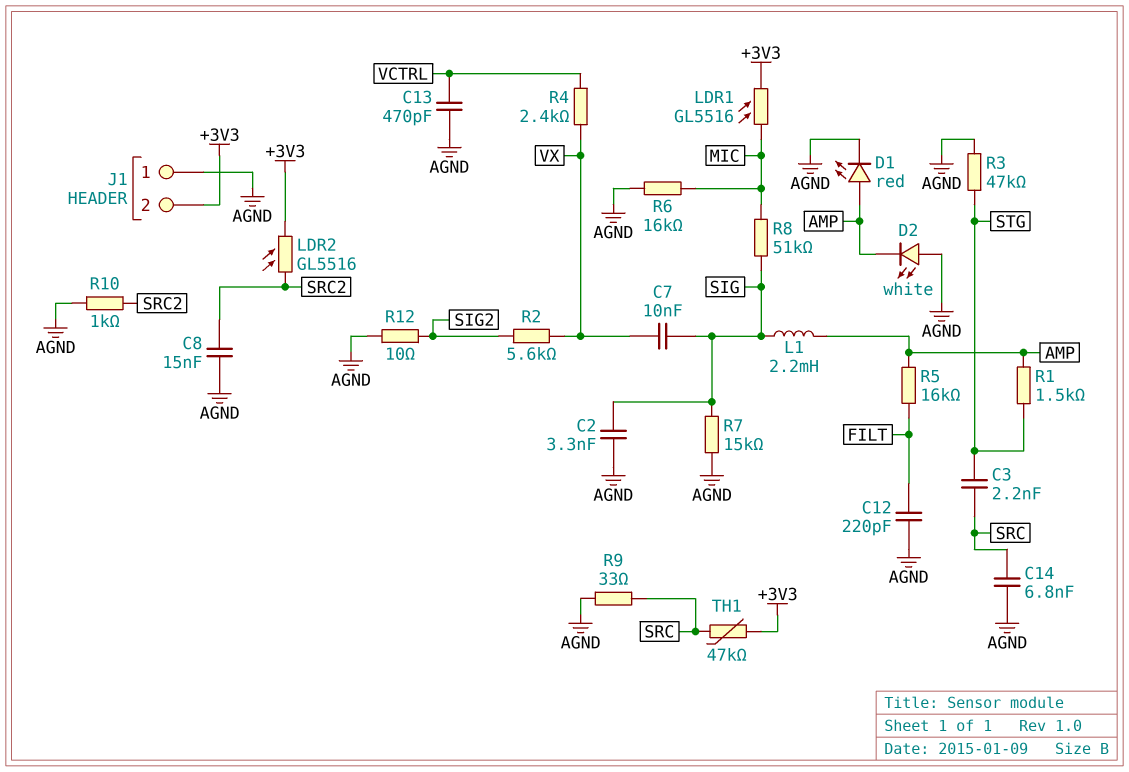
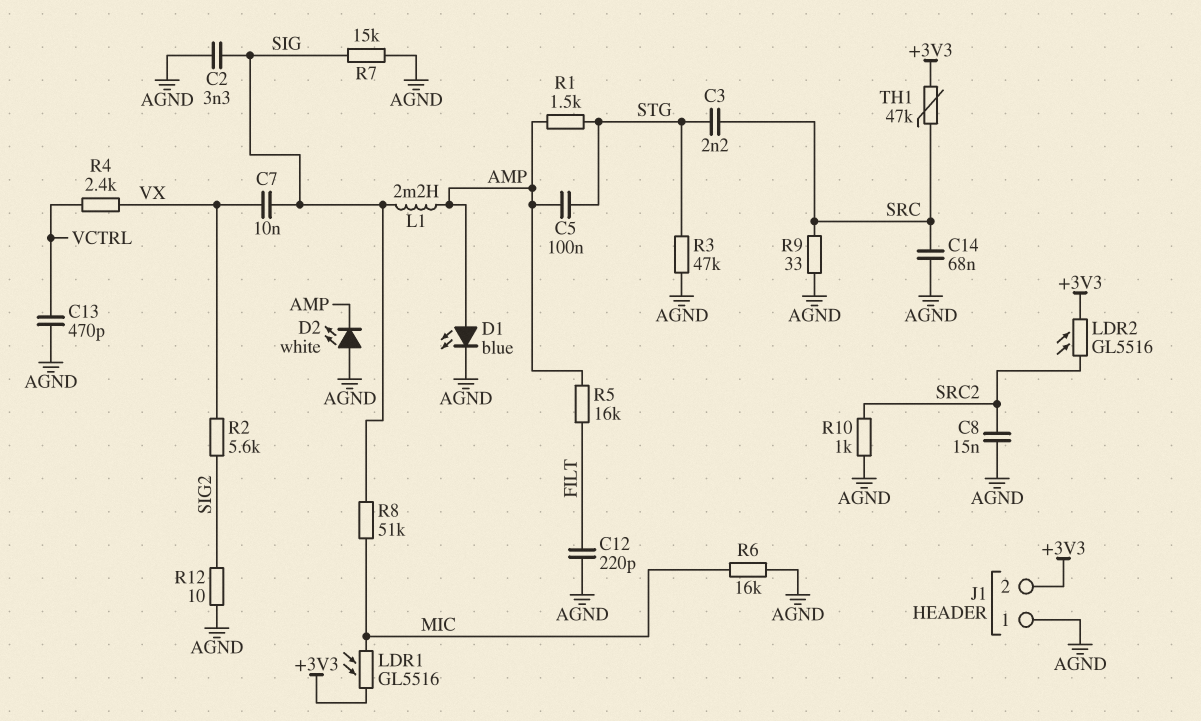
C5: none -> 100nF (AMP, STG)
C14: 6.8nF (AGND, SRC) -> 68nF (AGND, SRC)
D1: LED red (A AMP, K AGND) -> LED blue (A AMP, K AGND)

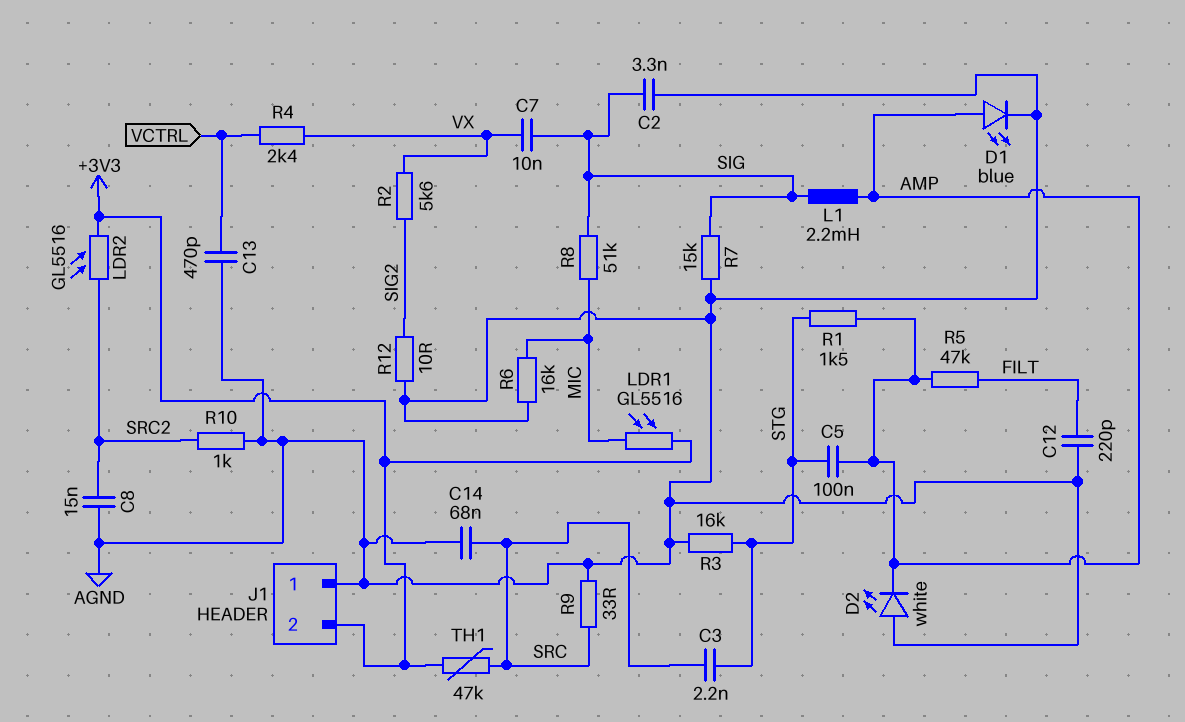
R3: 47k (AGND, STG) -> 16k (AGND, STG)
R5: 16k (AMP, FILT) -> 47k (AMP, FILT)

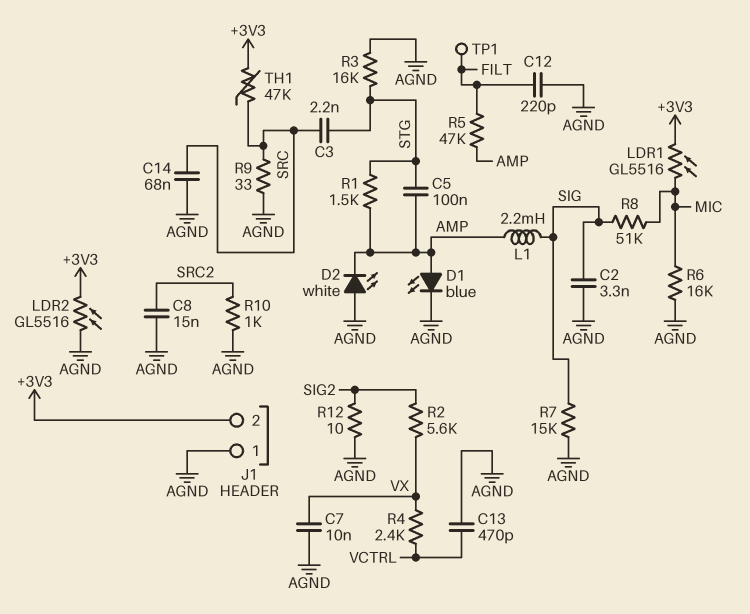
C7: 10nF (SIG, VX) -> 10nF (AGND, VX)
LDR2: GL5516 (+3V3, SRC2) -> GL5516 (+3V3, AGND)
TP1: none -> test point (FILT)

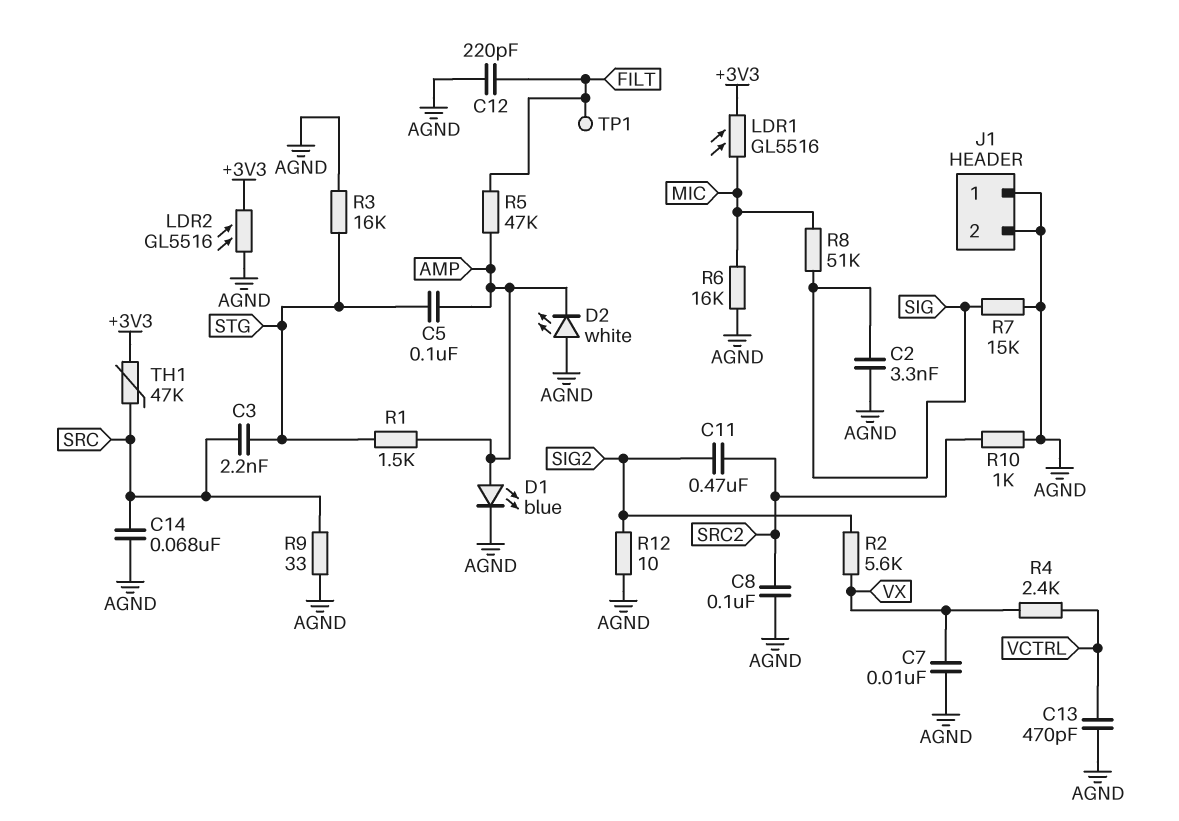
C8: 15nF (AGND, SRC2) -> 100nF (AGND, SRC2)
C11: none -> 470nF (SIG2, SRC2)
J1 pin 2: +3V3 -> AGND
L1: 2.2mH (AMP, SIG) -> none

